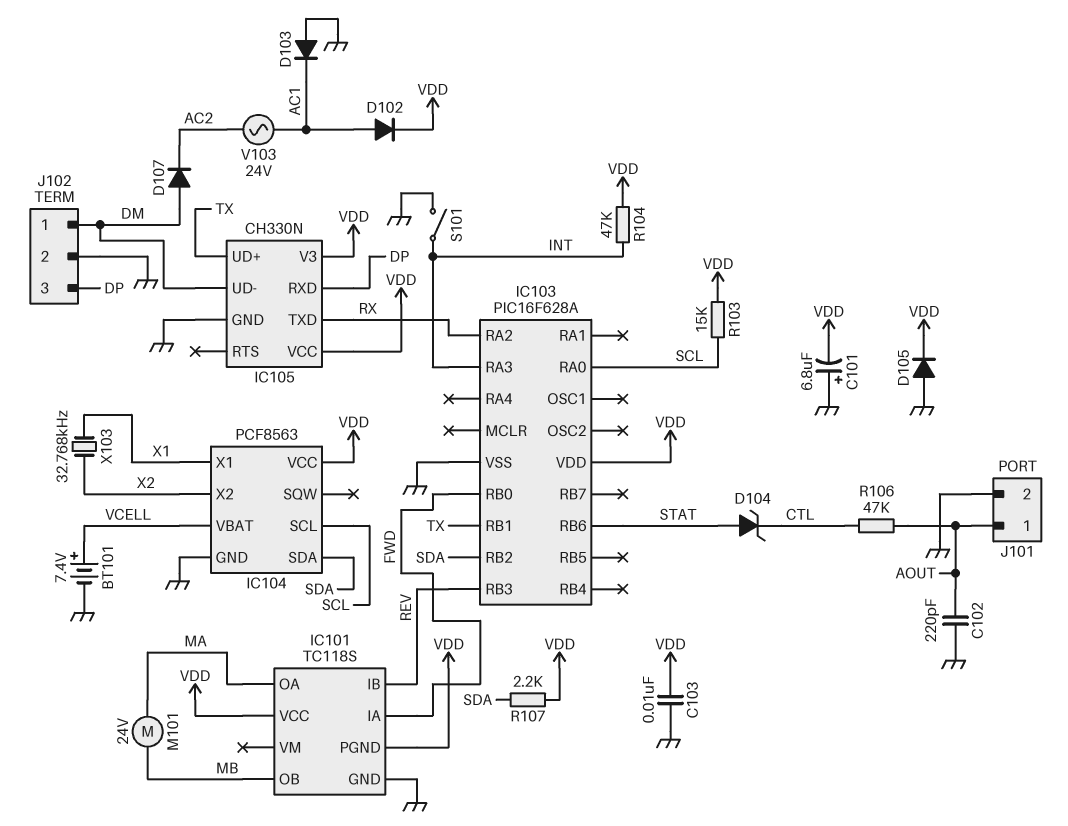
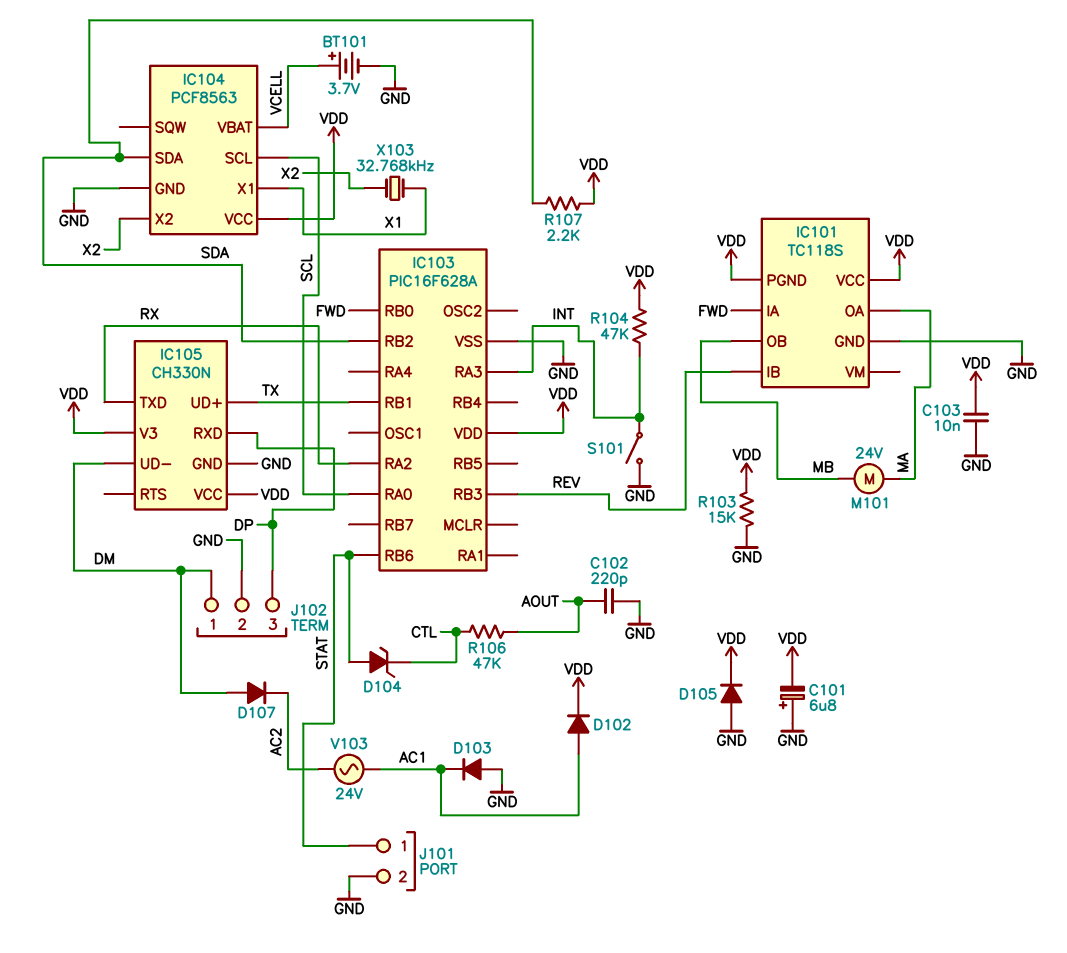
BT101: 7.4V (plus VCELL, minus GND) -> 3.7V (plus VCELL, minus GND)
J101 pin 1: AOUT -> STAT
R103: 15k (SCL, VDD) -> 15k (GND, VDD)

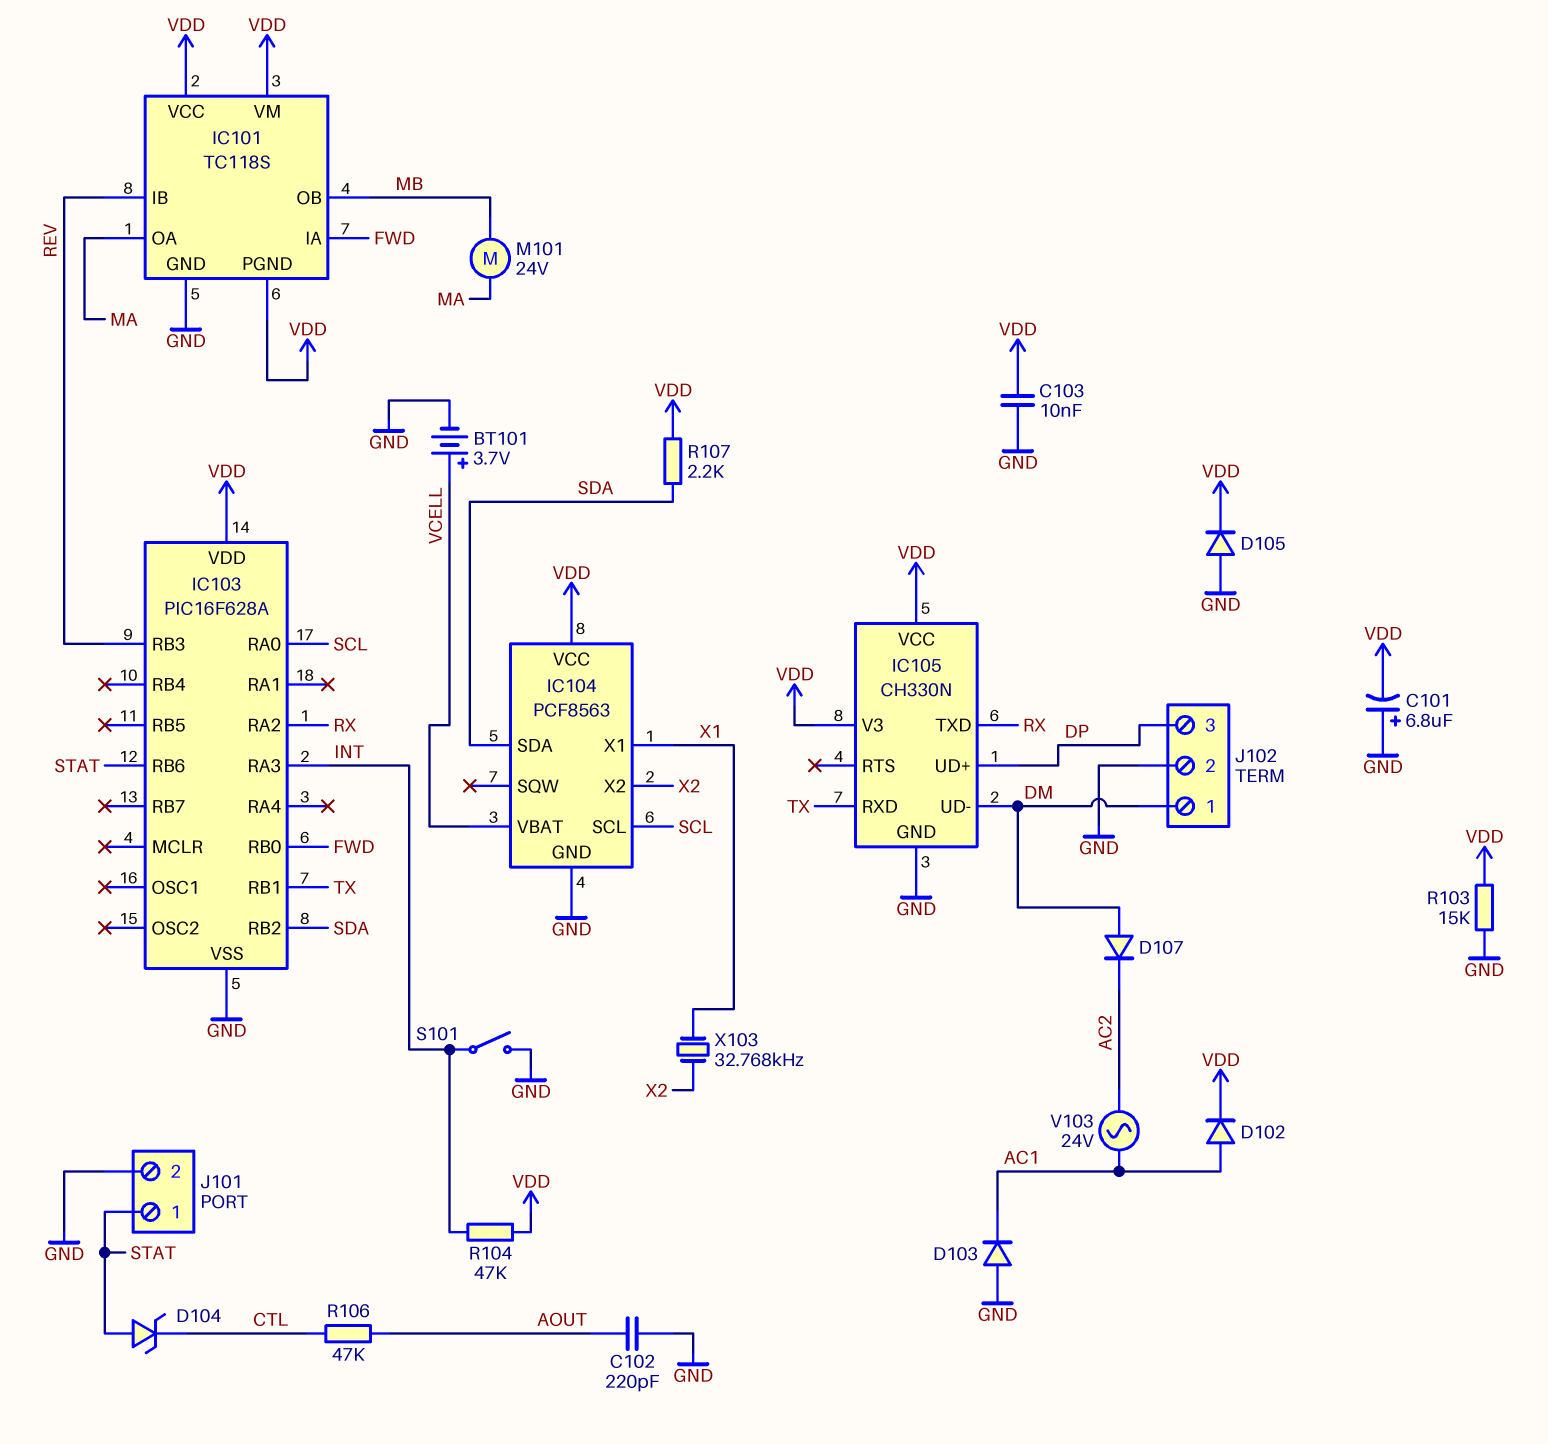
IC101 pin VM: none -> VDD
IC105 pin RXD: DP -> TX
IC105 pin UD+: TX -> DP

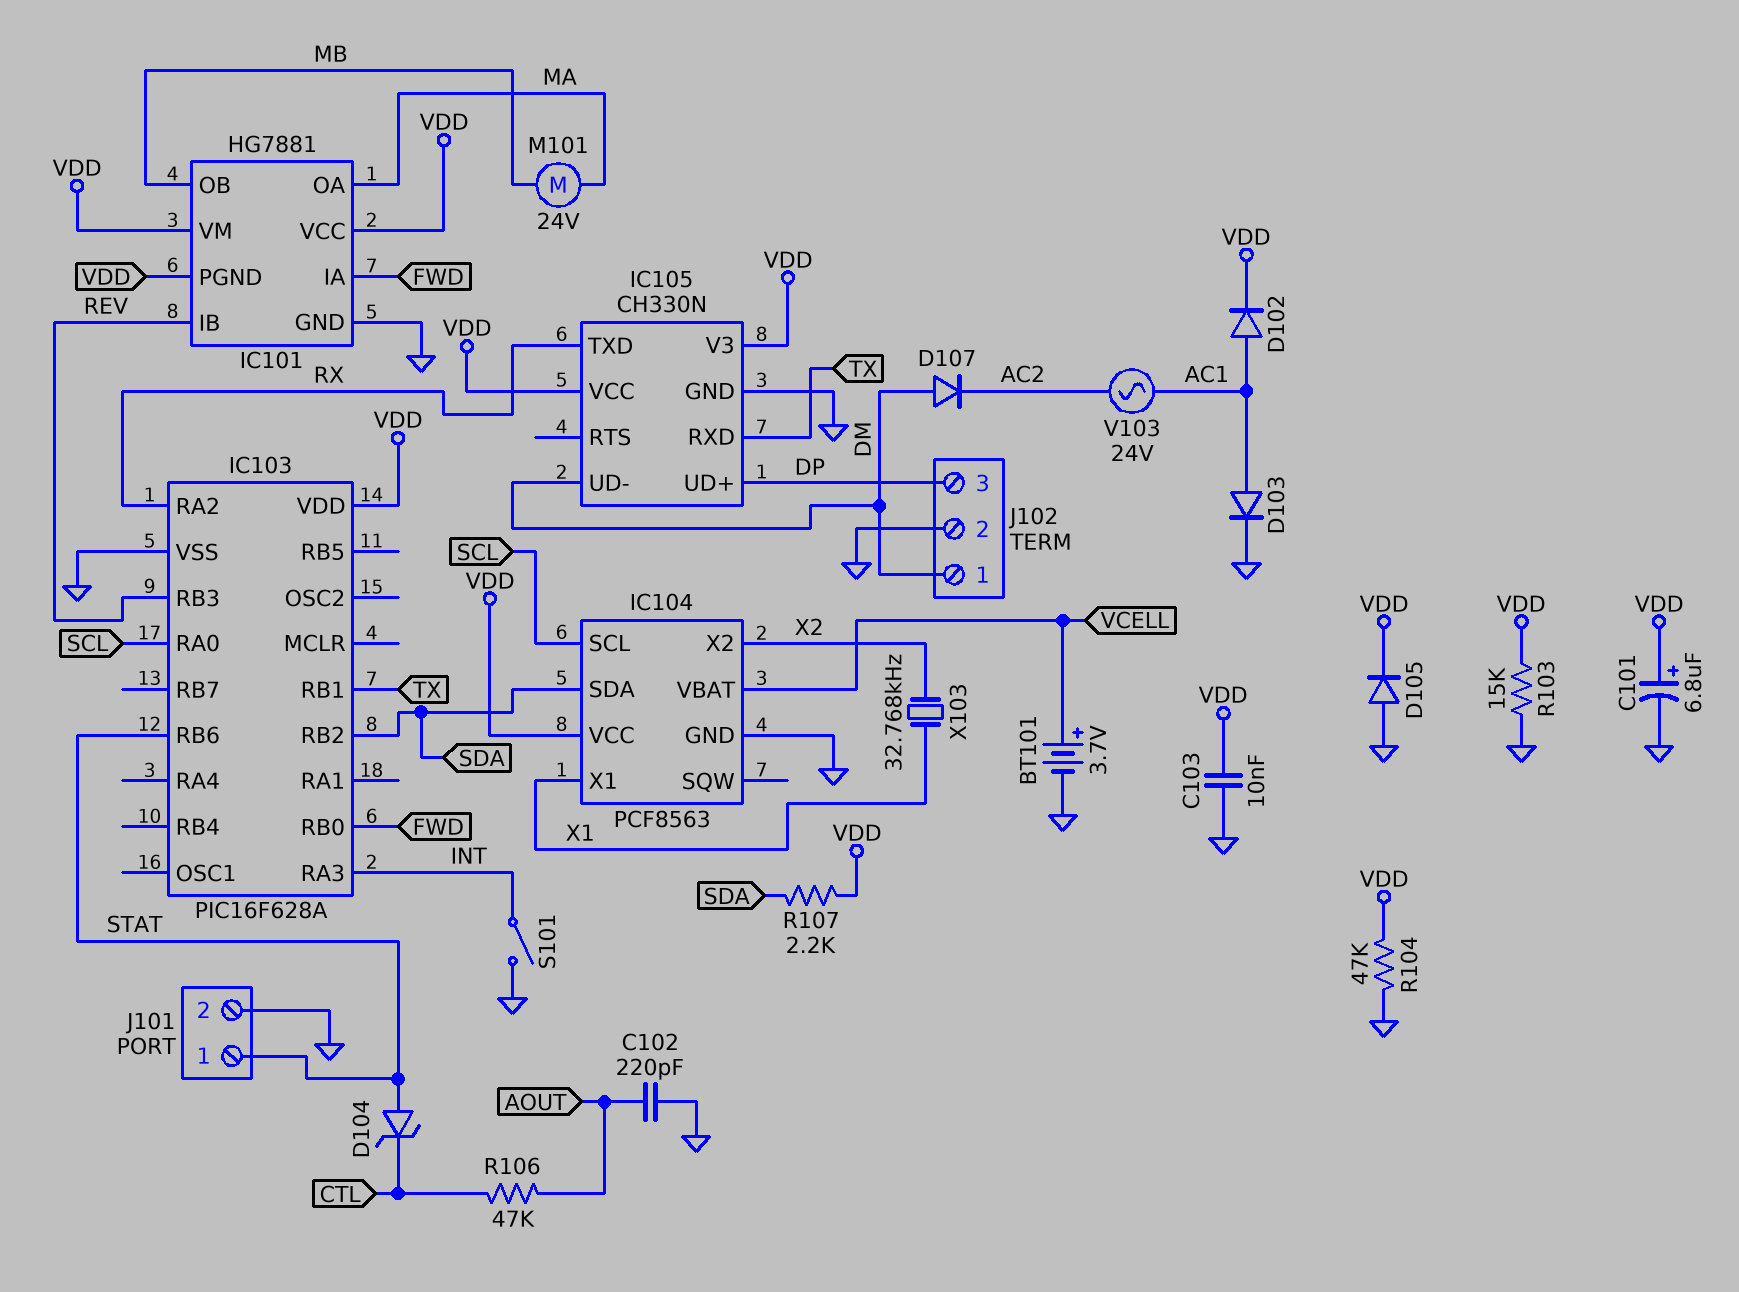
C101: 6.8uF (plus GND, minus VDD) -> 6.8uF (plus VDD, minus GND)
D103: diode (A GND, K AC1) -> diode (A AC1, K GND)
IC101: TC118S -> HG7881
R104: 47k (INT, VDD) -> 47k (GND, VDD)

